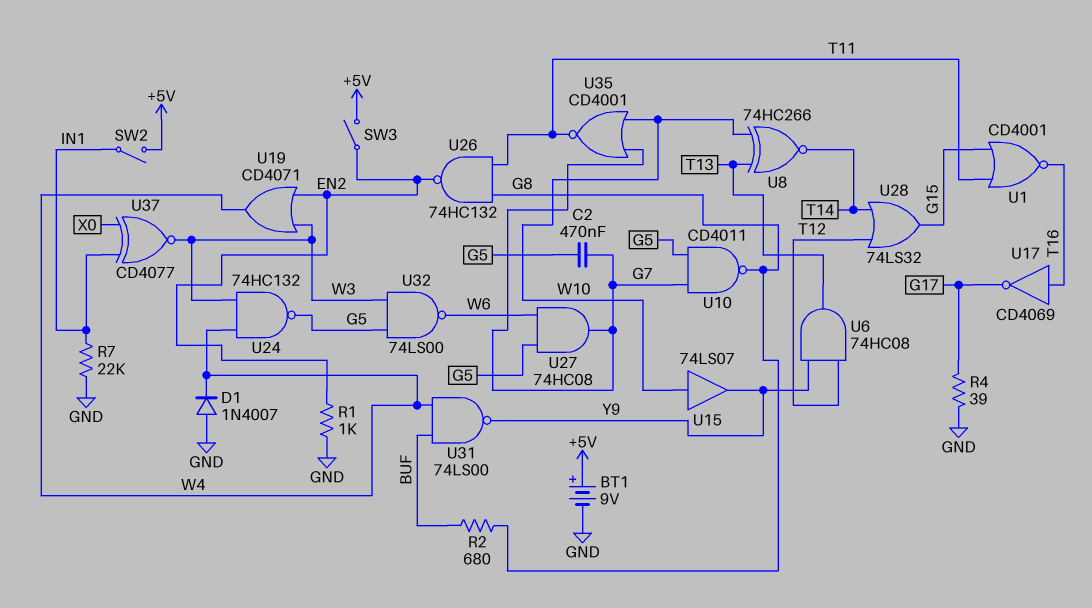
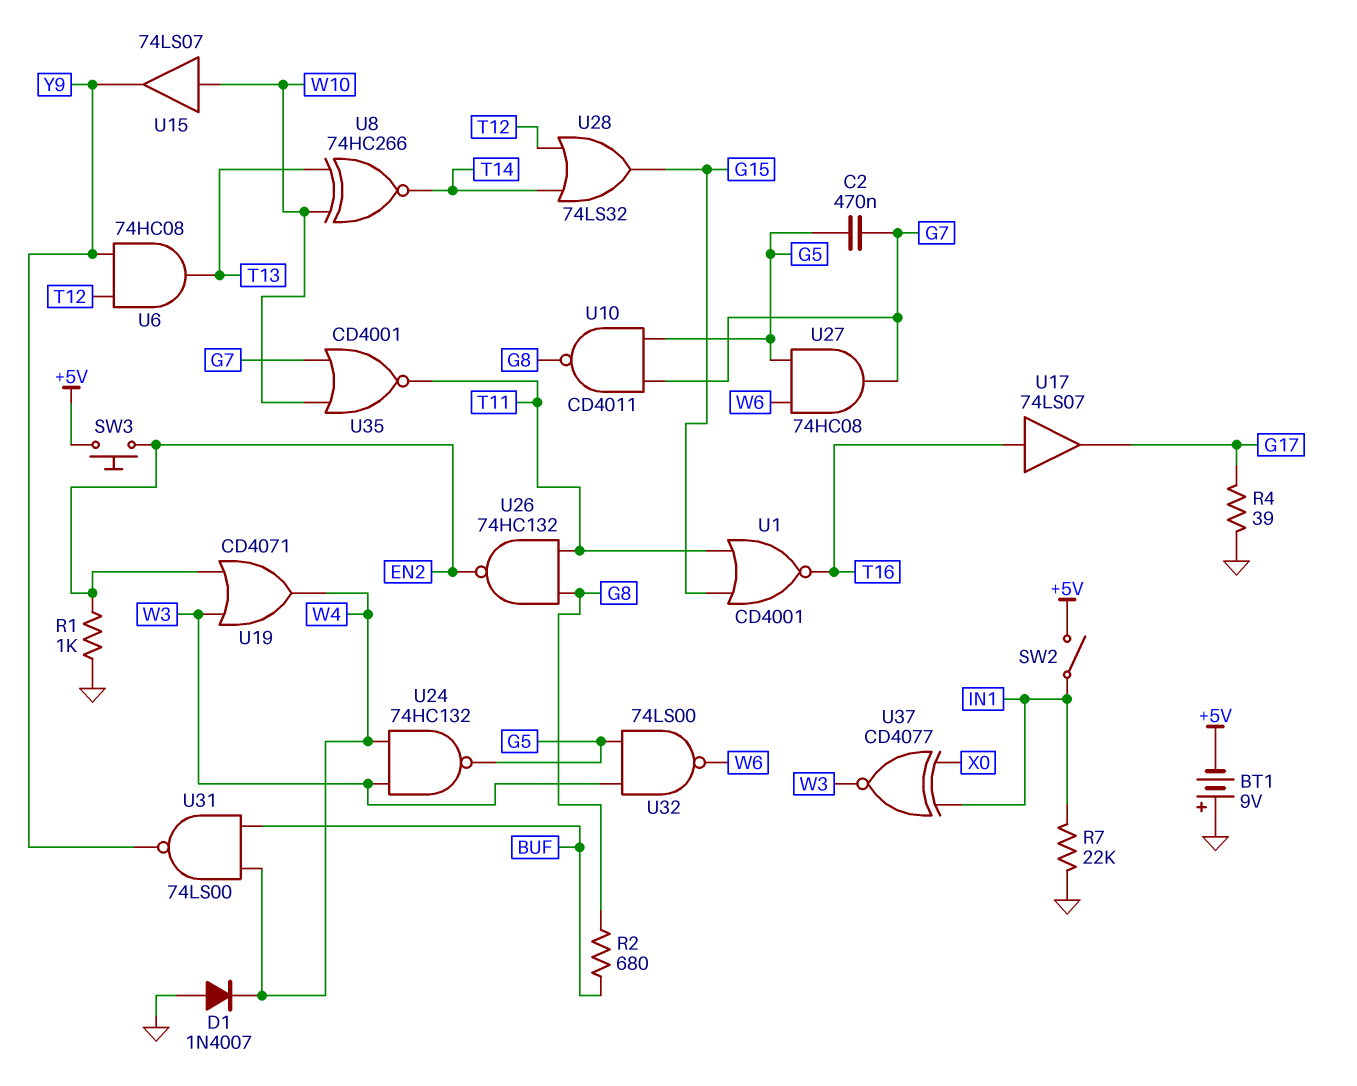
BT1: 9V (plus +5V, minus GND) -> 9V (plus GND, minus +5V)
SW3: switch (+5V, EN2) -> button (+5V, EN2)
U17: NOT CD4069 (in T16, out G17) -> buffer 74LS07 (in T16, out G17)

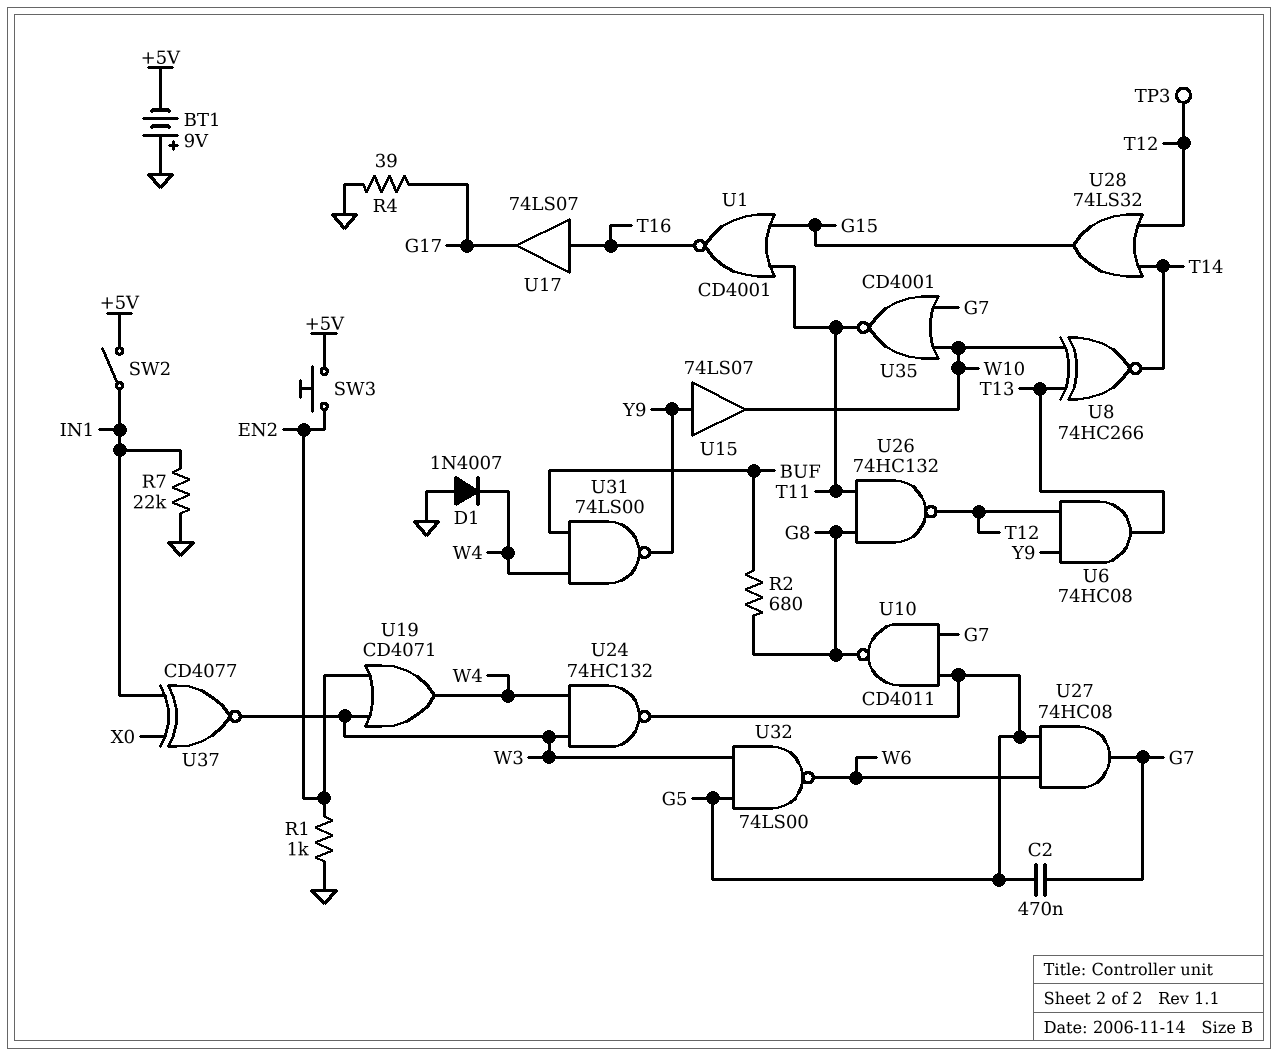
TP3: none -> test point (T12)
U15: buffer 74LS07 (in W10, out Y9) -> buffer 74LS07 (in Y9, out W10)
U26: NAND 74HC132 (in G8, in T11, out EN2) -> NAND 74HC132 (in G8, in T11, out T12)

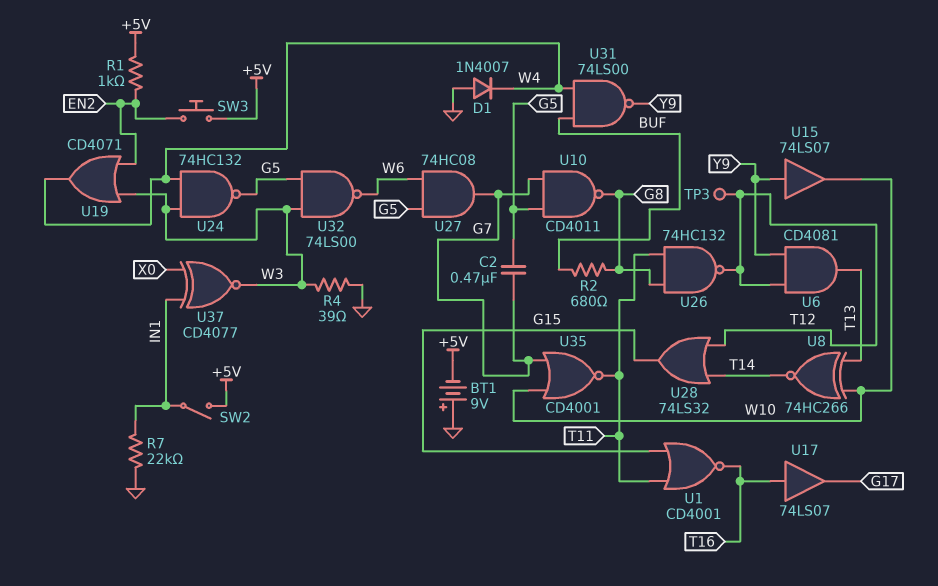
R1: 1k (EN2, GND) -> 1k (+5V, EN2)
R4: 39 (G17, GND) -> 39 (GND, W3)
U6: AND 74HC08 (in T12, in Y9, out T13) -> AND CD4081 (in T12, in Y9, out T13)

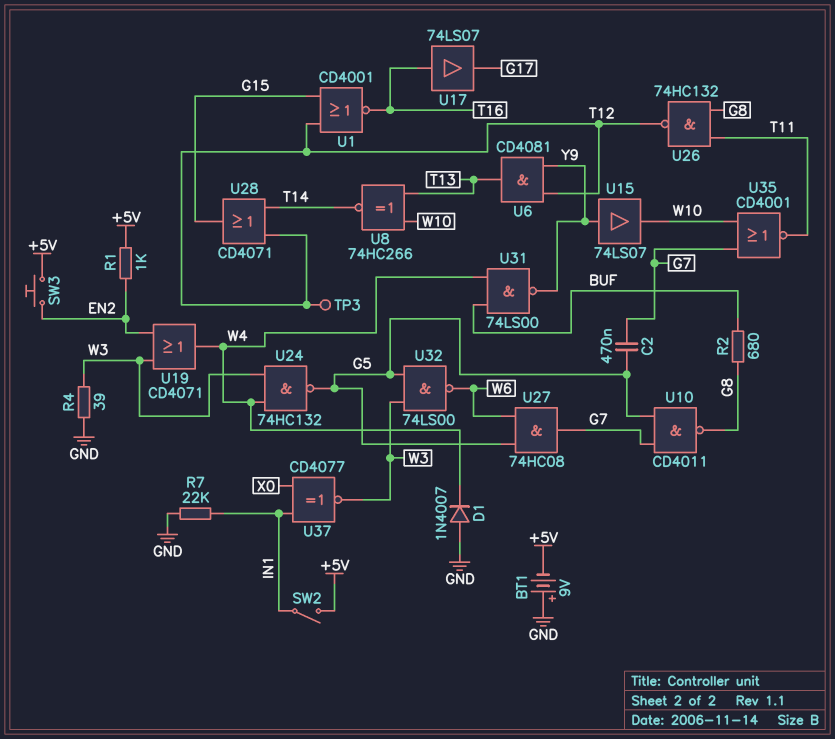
U1: NOR CD4001 (in G15, in T11, out T16) -> NOR CD4001 (in G15, in T12, out T16)
U28: OR 74LS32 (in T12, in T14, out G15) -> OR CD4071 (in T12, in T14, out G15)

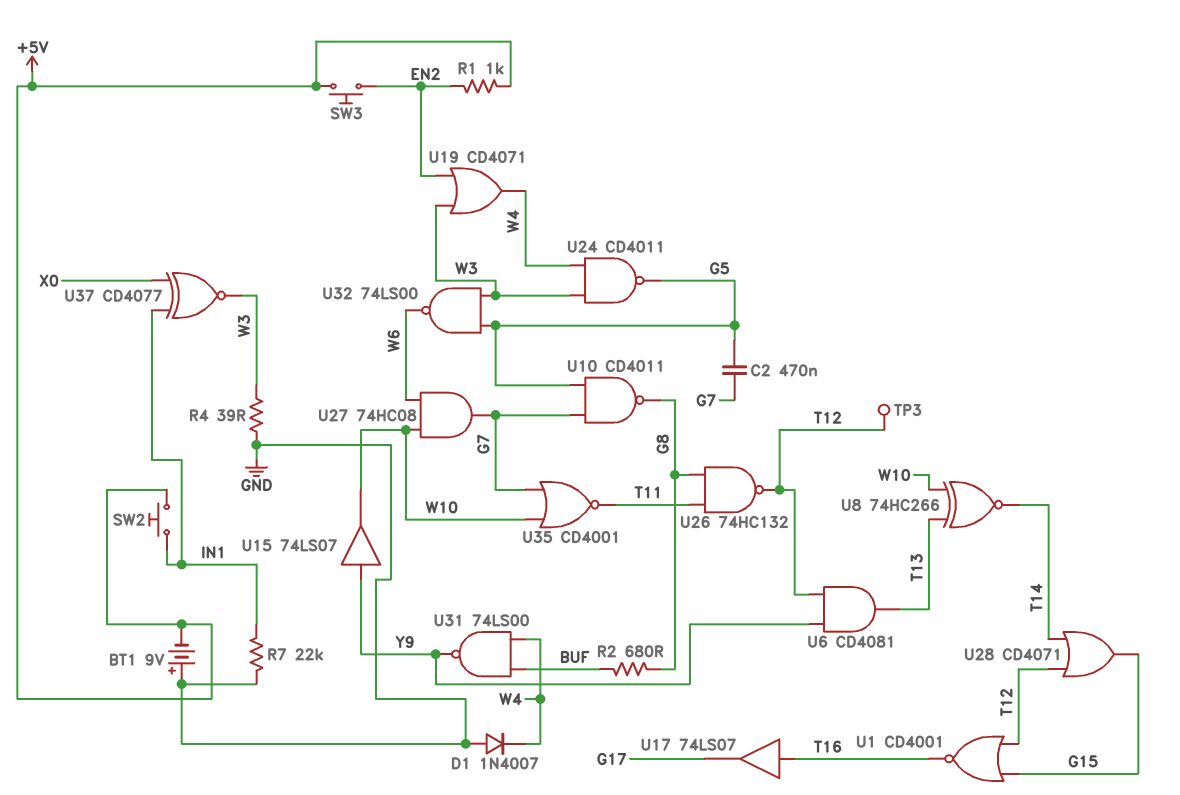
SW2: switch (+5V, IN1) -> button (+5V, IN1)
U24: NAND 74HC132 (in W3, in W4, out G5) -> NAND CD4011 (in W3, in W4, out G5)
U27: AND 74HC08 (in G5, in W6, out G7) -> AND 74HC08 (in W6, in W10, out G7)

